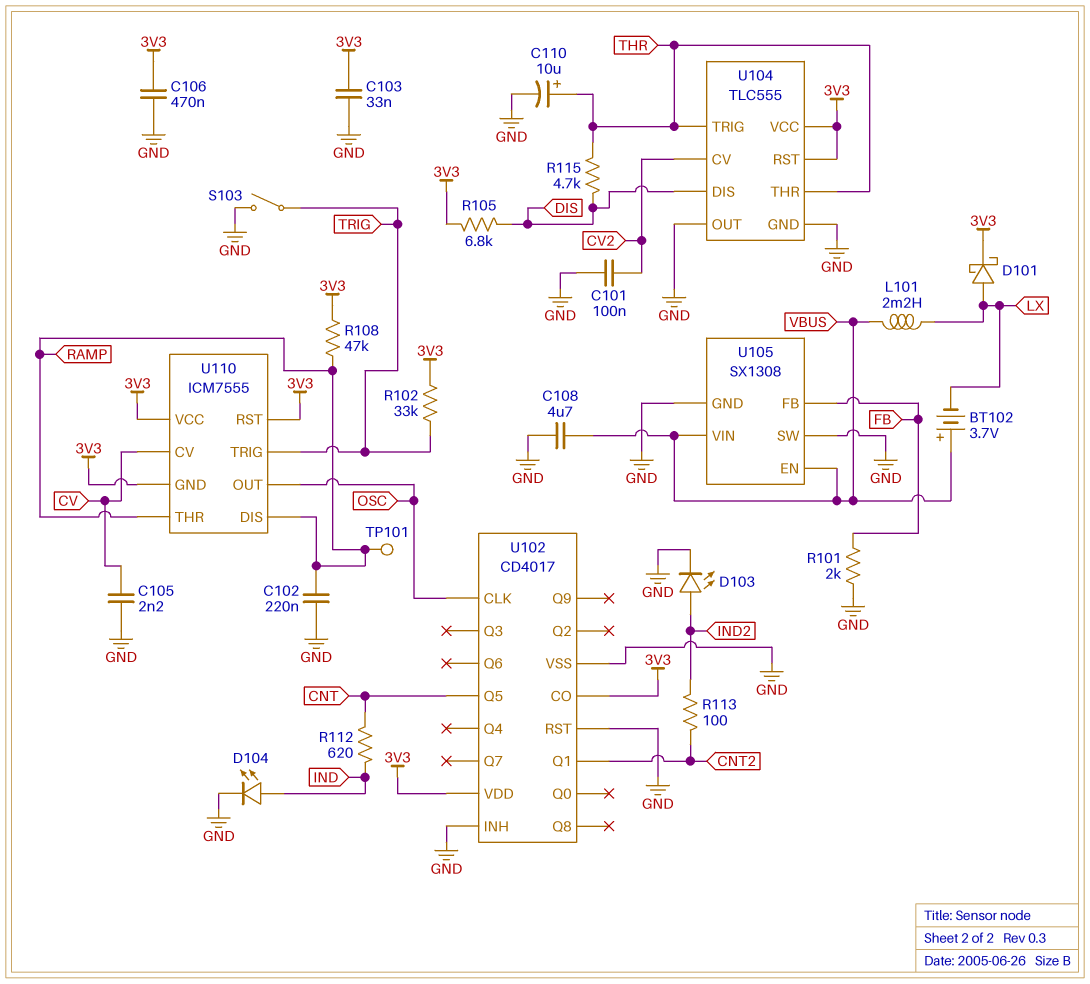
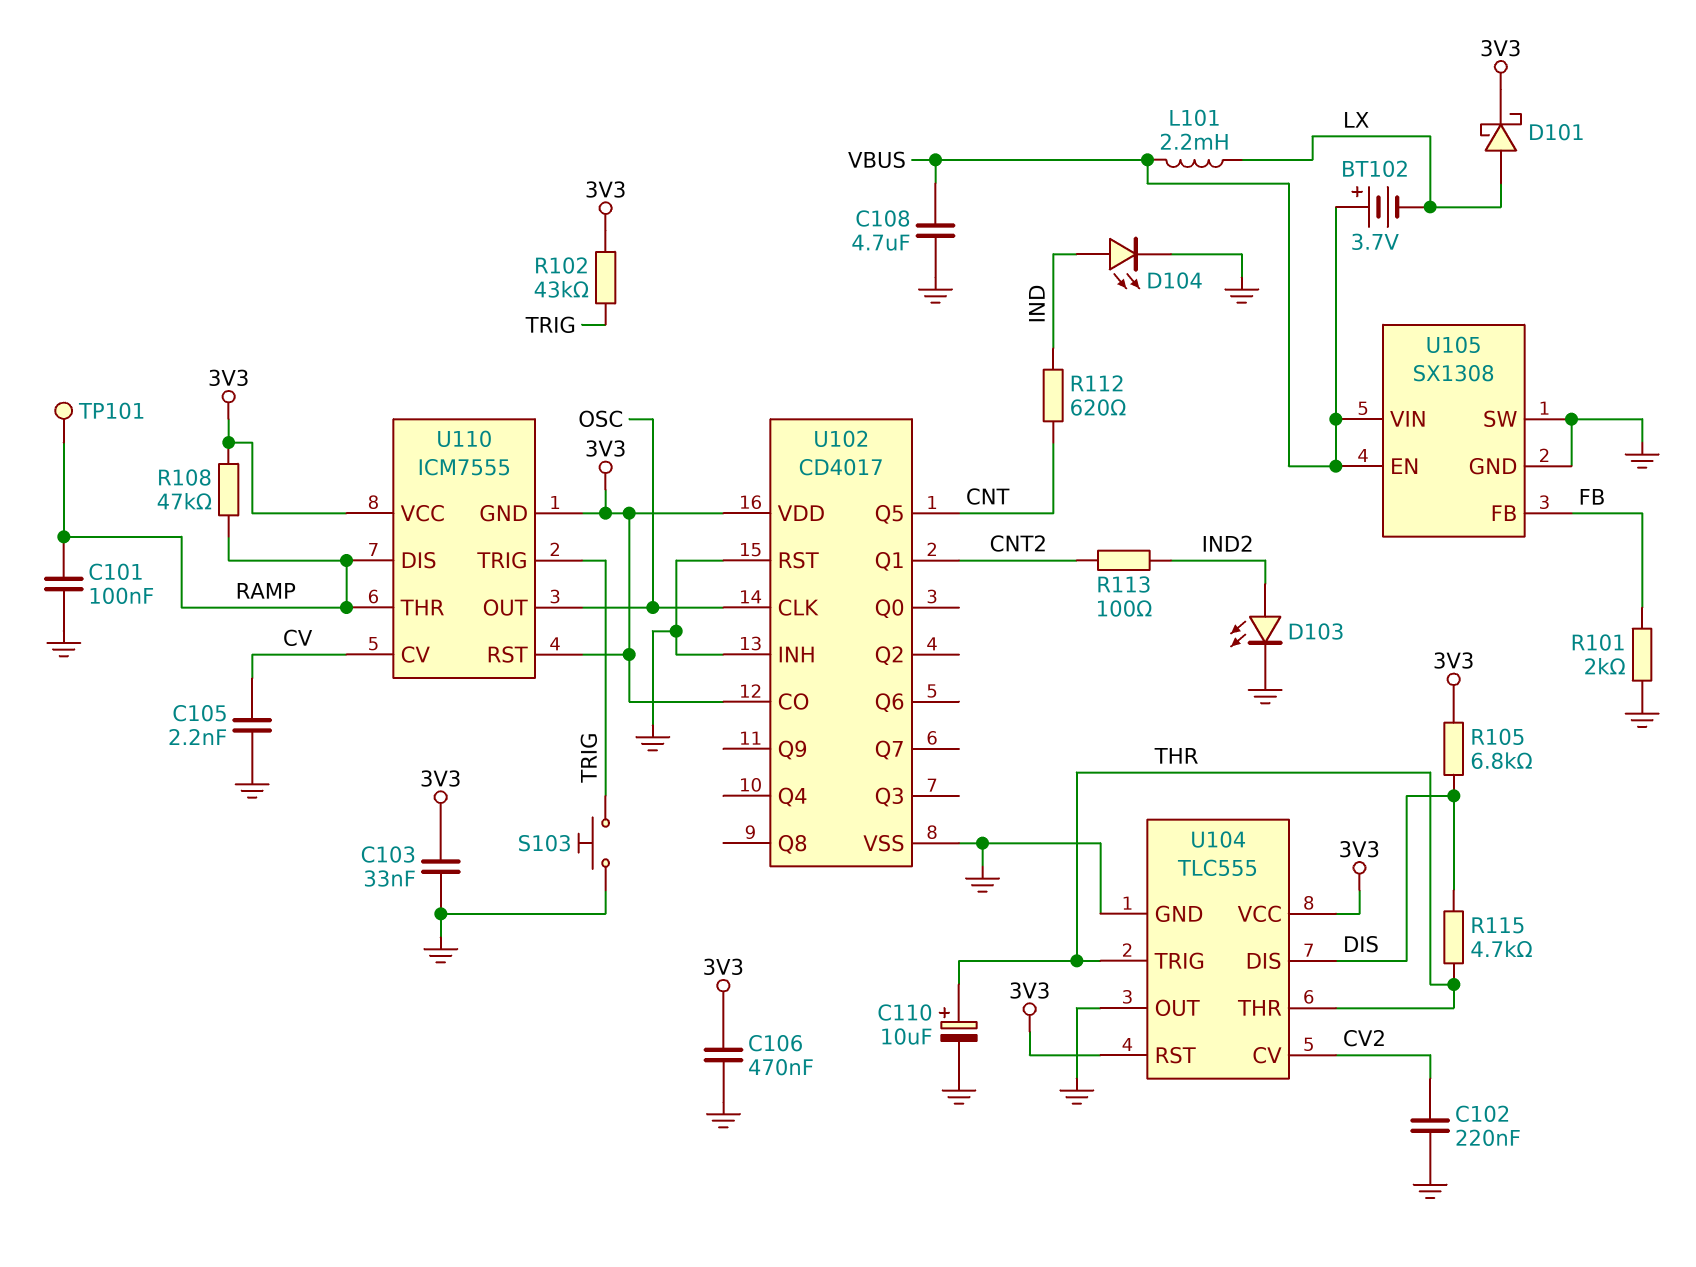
C101: 100nF (CV2, GND) -> 100nF (GND, RAMP)
C102: 220nF (GND, RAMP) -> 220nF (CV2, GND)
R102: 33k (3V3, TRIG) -> 43k (3V3, TRIG)
S103: switch (GND, TRIG) -> button (GND, TRIG)

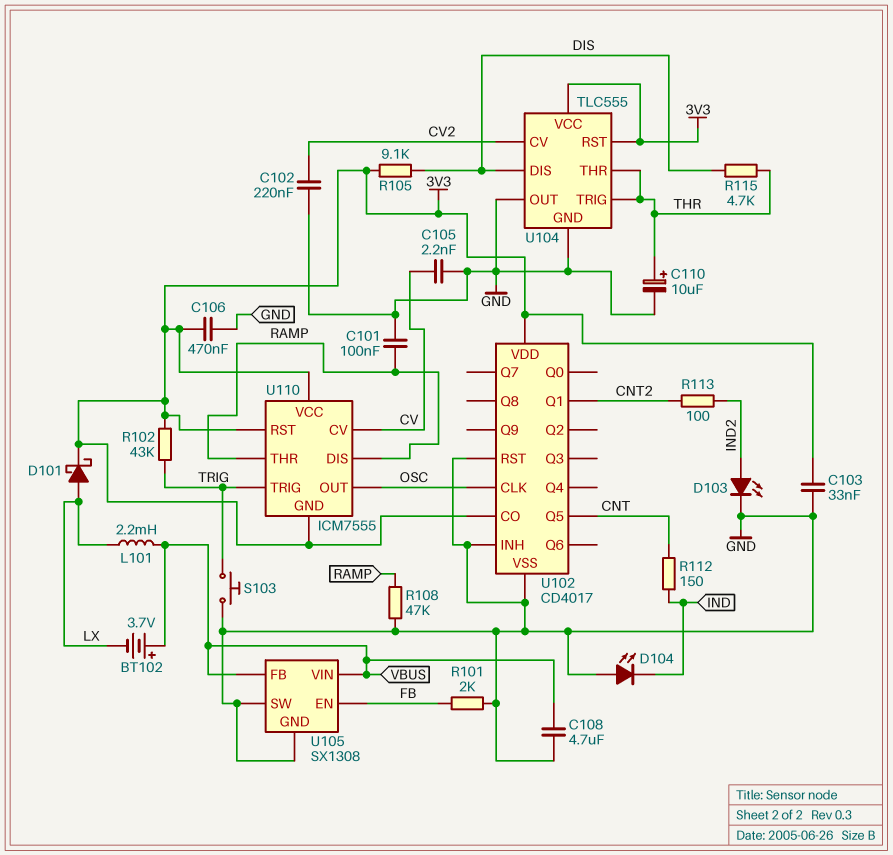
D104: LED (A IND, K GND) -> LED (A GND, K IND)
R105: 6.8k (3V3, DIS) -> 9.1k (3V3, DIS)
R108: 47k (3V3, RAMP) -> 47k (GND, RAMP)
R112: 620 (CNT, IND) -> 150 (CNT, IND)
TP101: test point (RAMP) -> none
U105 pin EN: VBUS -> FB
U105 pin FB: FB -> VBUS

